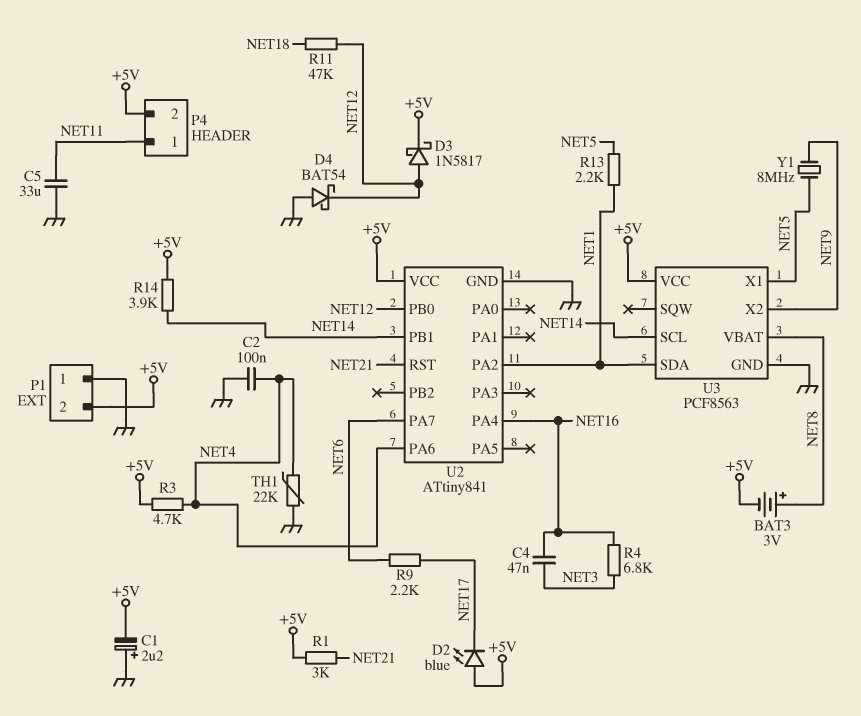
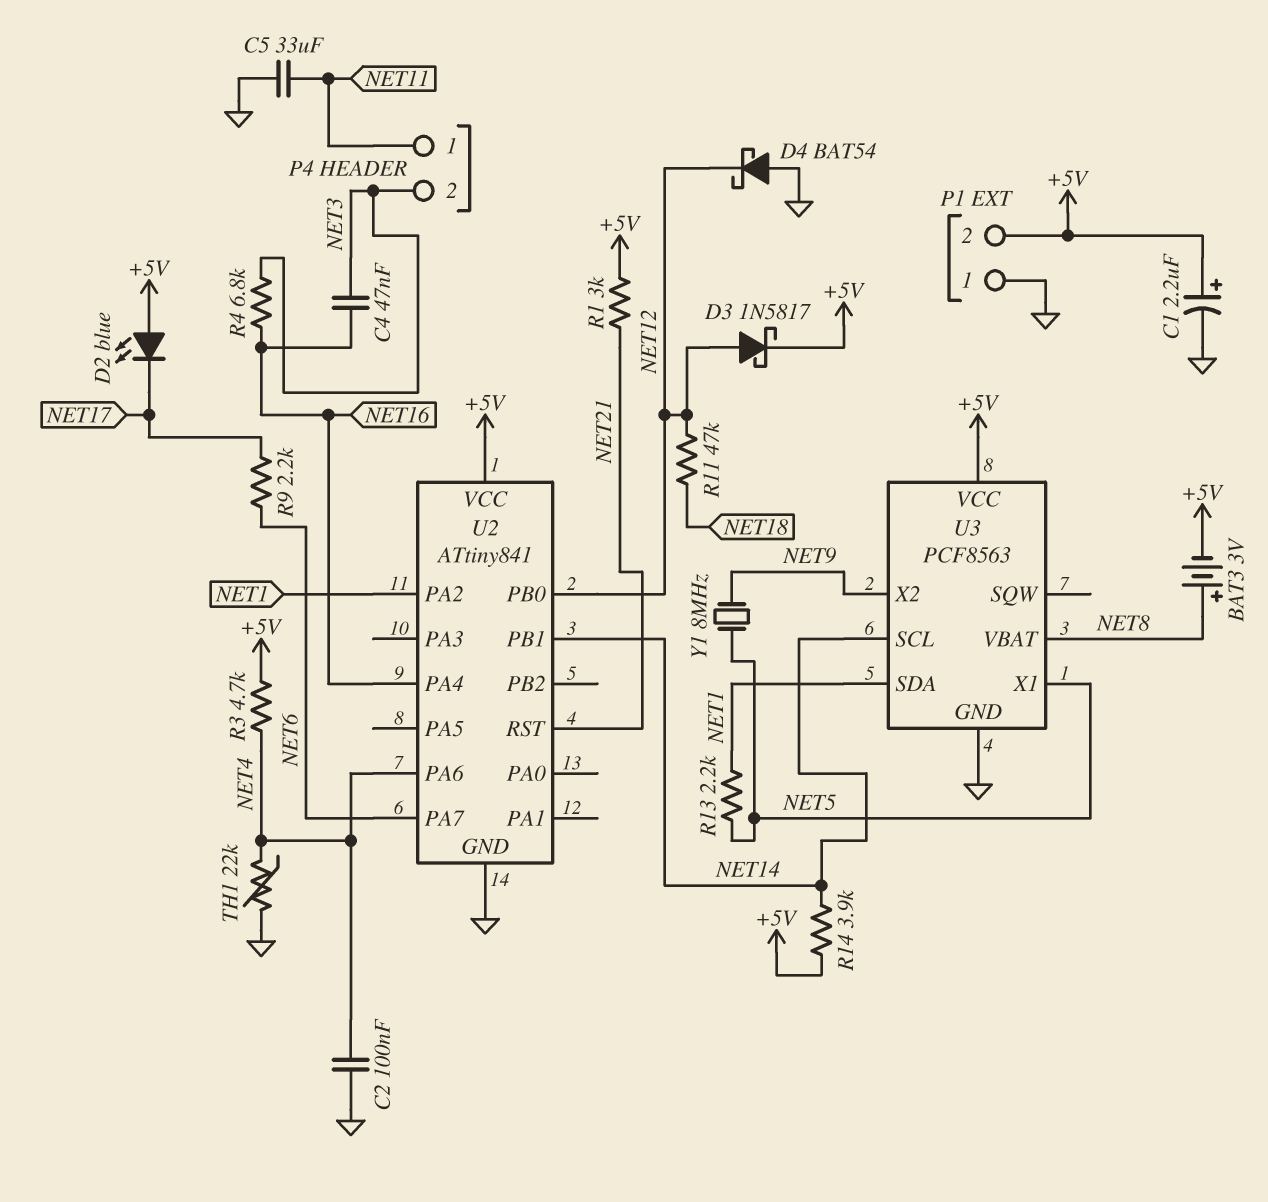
C1: 2.2uF (plus GND, minus +5V) -> 2.2uF (plus +5V, minus GND)
P4 pin 2: +5V -> NET3

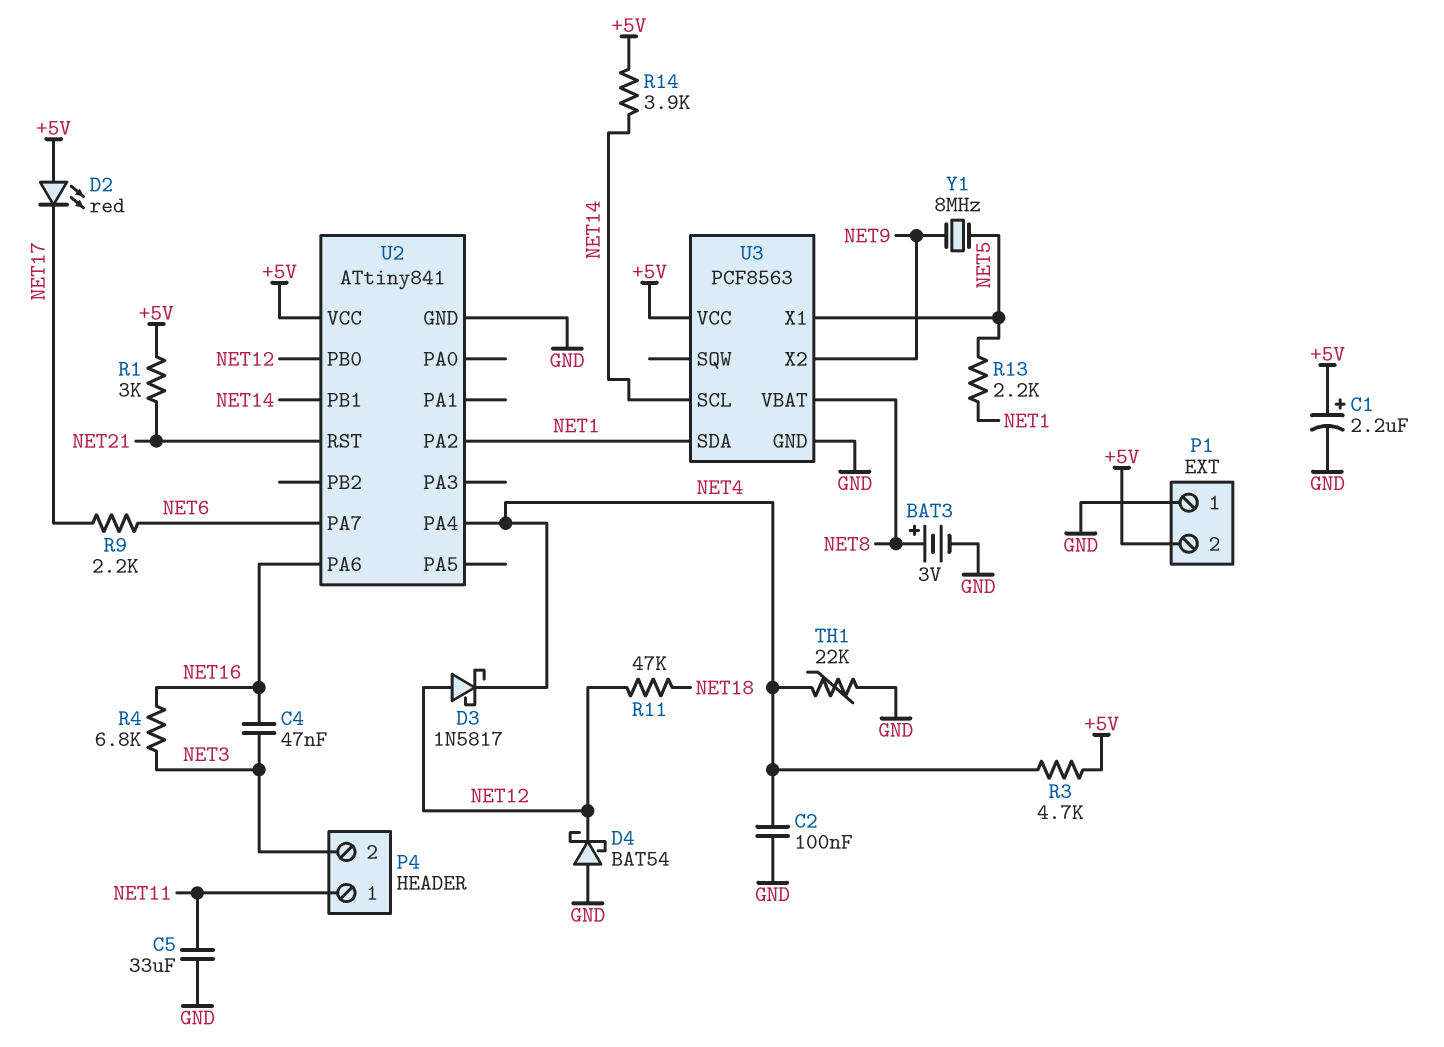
BAT3: 3V (plus NET8, minus +5V) -> 3V (plus NET8, minus GND)
D2: LED blue (A +5V, K NET17) -> LED red (A +5V, K NET17)
D3: schottky 1N5817 (A NET12, K +5V) -> schottky 1N5817 (A NET12, K NET4)
U2 pin PA4: NET16 -> NET4
U2 pin PA6: NET4 -> NET16

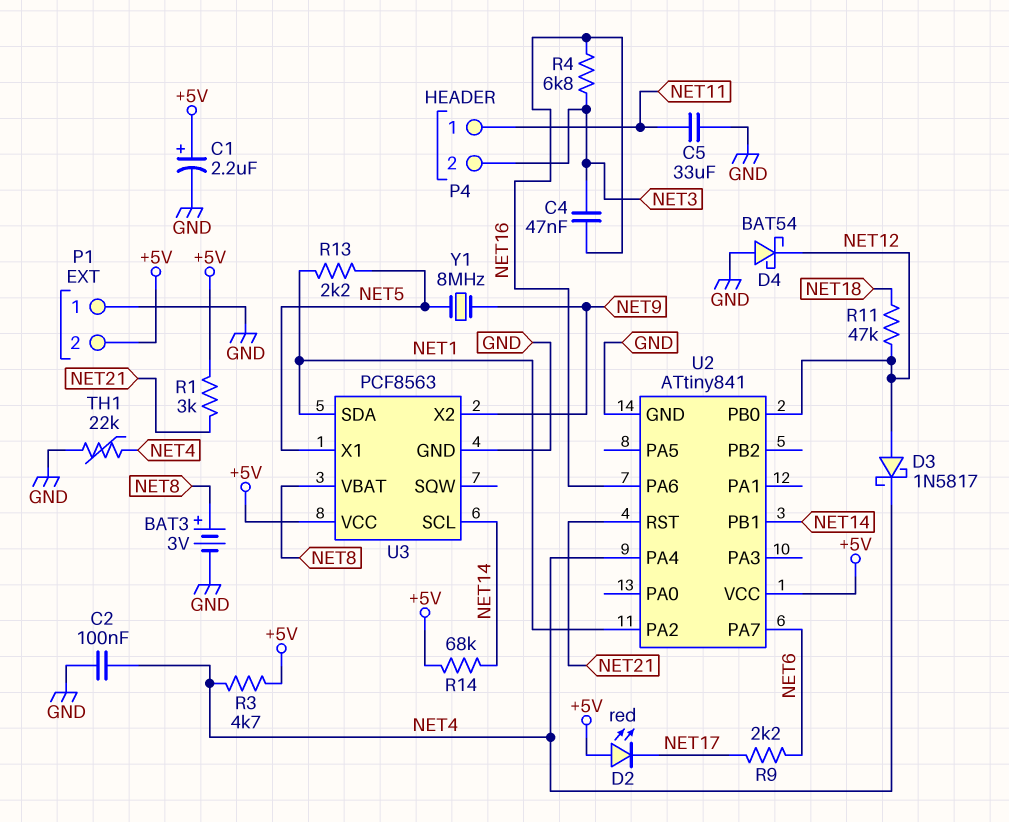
R14: 3.9k (+5V, NET14) -> 68k (+5V, NET14)

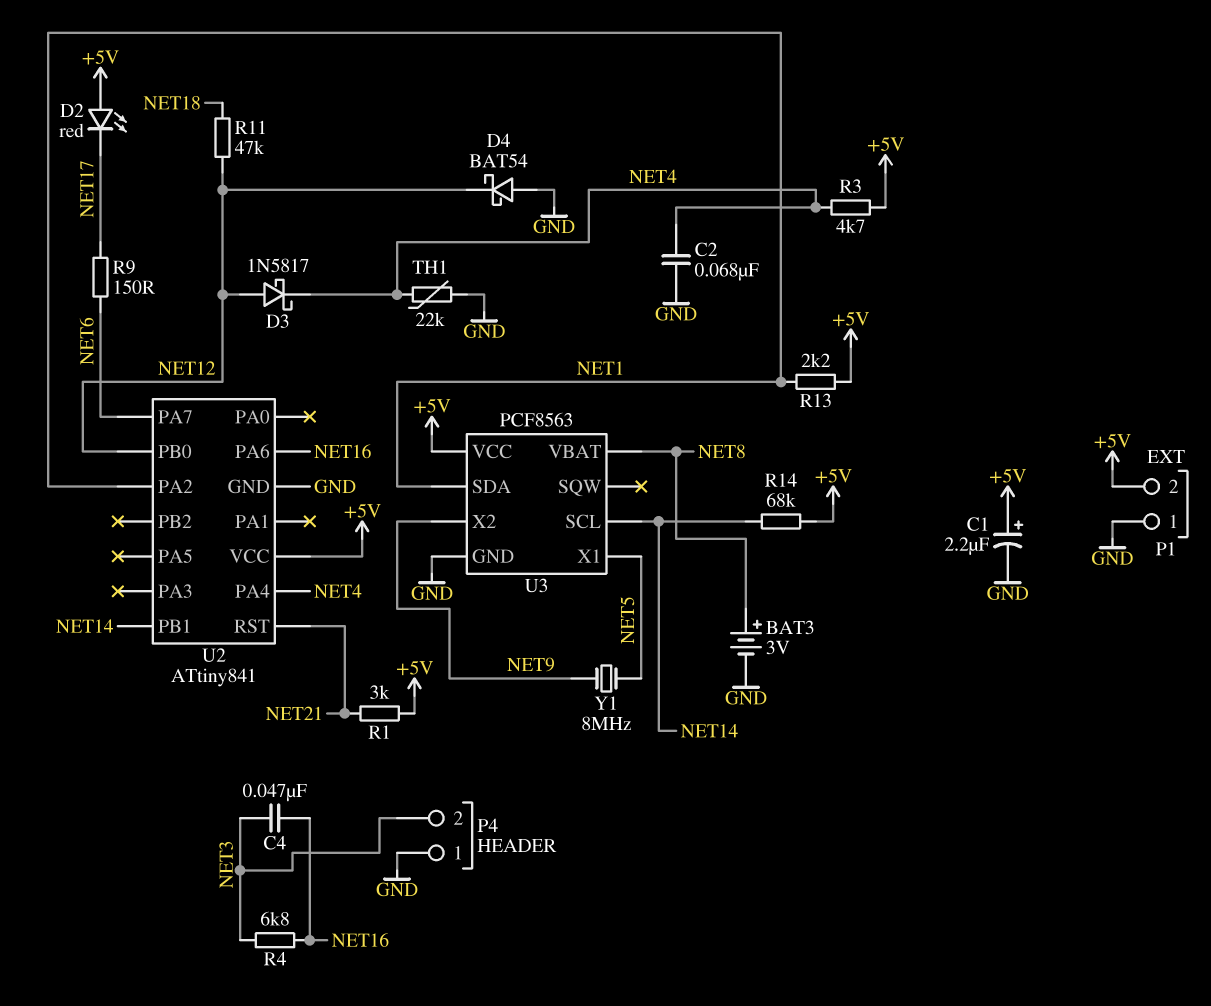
C2: 100nF (GND, NET4) -> 68nF (GND, NET4)
C5: 33uF (GND, NET11) -> none
P4 pin 1: NET11 -> GND
R9: 2.2k (NET6, NET17) -> 150 (NET6, NET17)
R13: 2.2k (NET1, NET5) -> 2.2k (+5V, NET1)

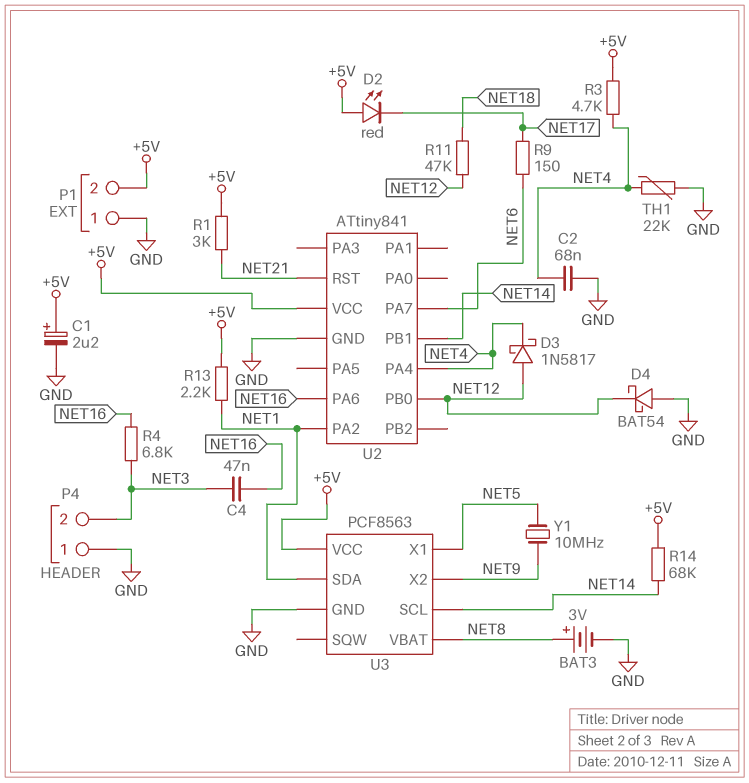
Y1: 8MHz (NET5, NET9) -> 10MHz (NET5, NET9)

